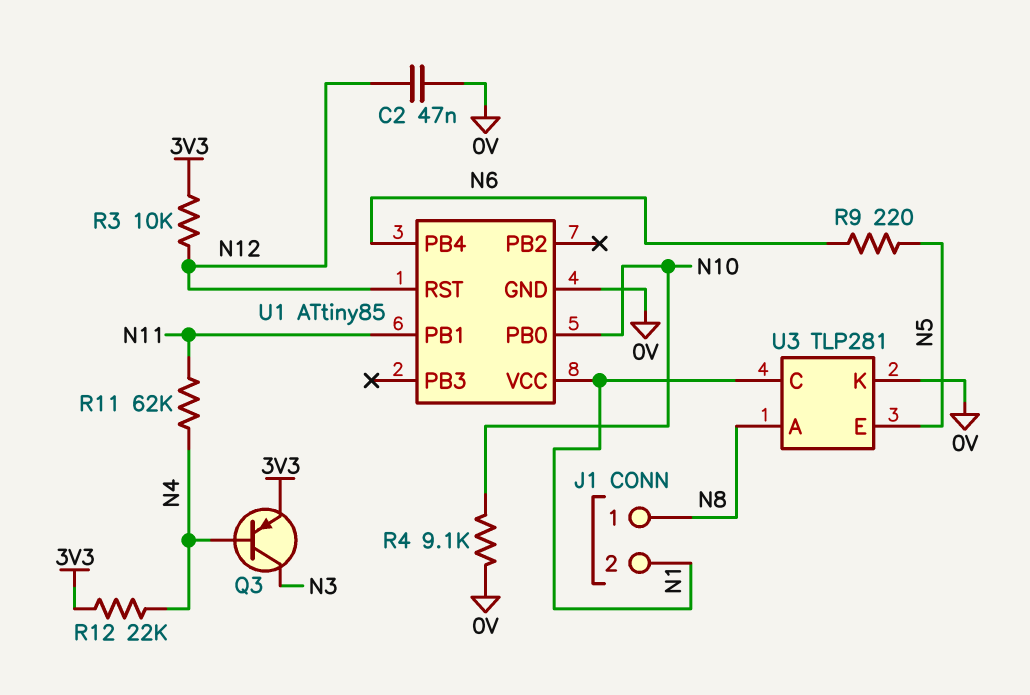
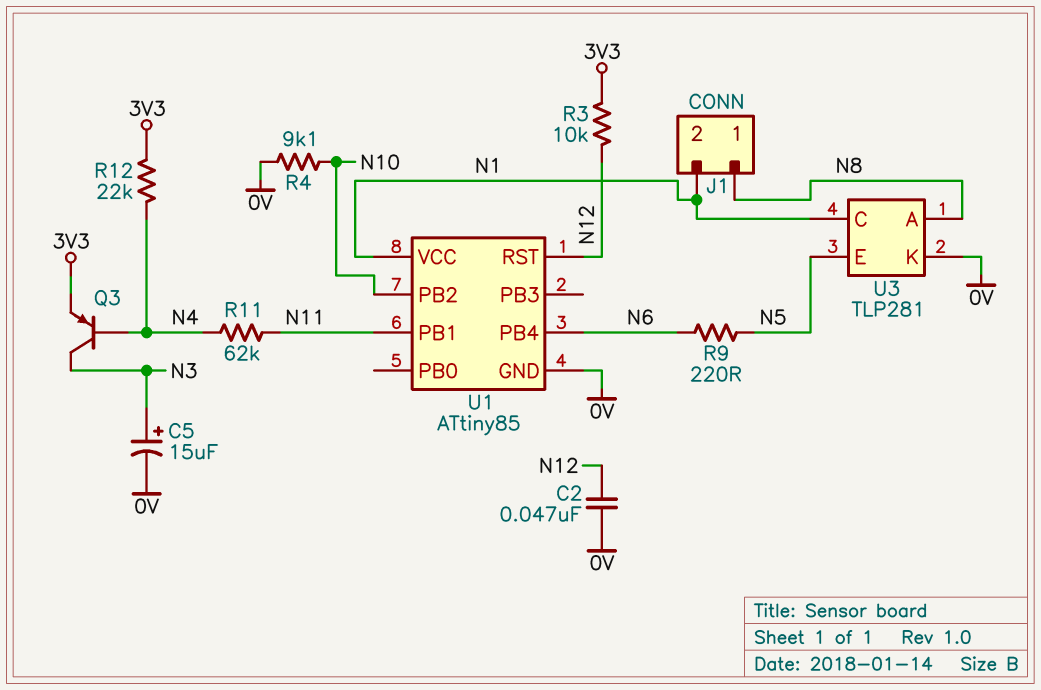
C5: none -> 15uF (plus N3, minus 0V)
U1 pin PB0: N10 -> none
U1 pin PB2: none -> N10

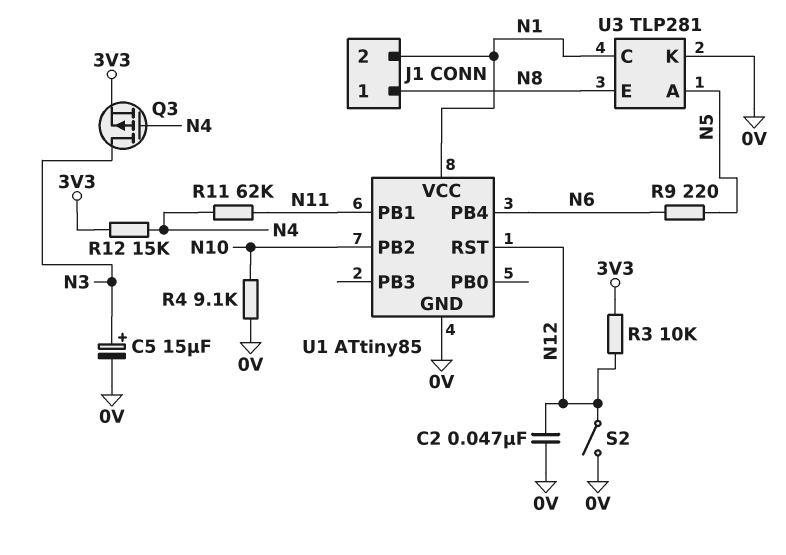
Q3: PNP (B N4, C N3, E 3V3) -> PMOS (G N4, D N3, S 3V3)
R12: 22k (3V3, N4) -> 15k (3V3, N4)
S2: none -> switch (0V, N12)
U3 pin A: N8 -> N5
U3 pin E: N5 -> N8

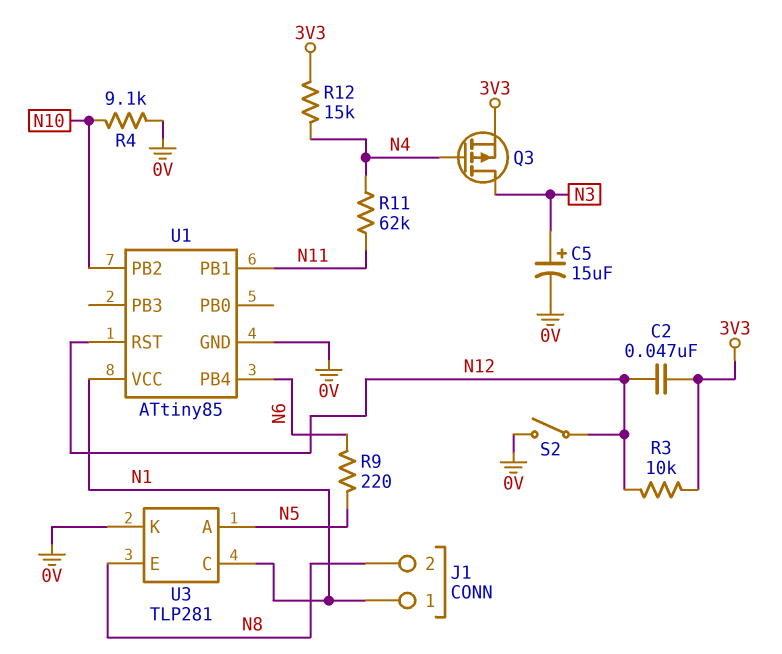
C2: 47nF (0V, N12) -> 47nF (3V3, N12)
J1 pin 1: N8 -> N1
J1 pin 2: N1 -> N8

